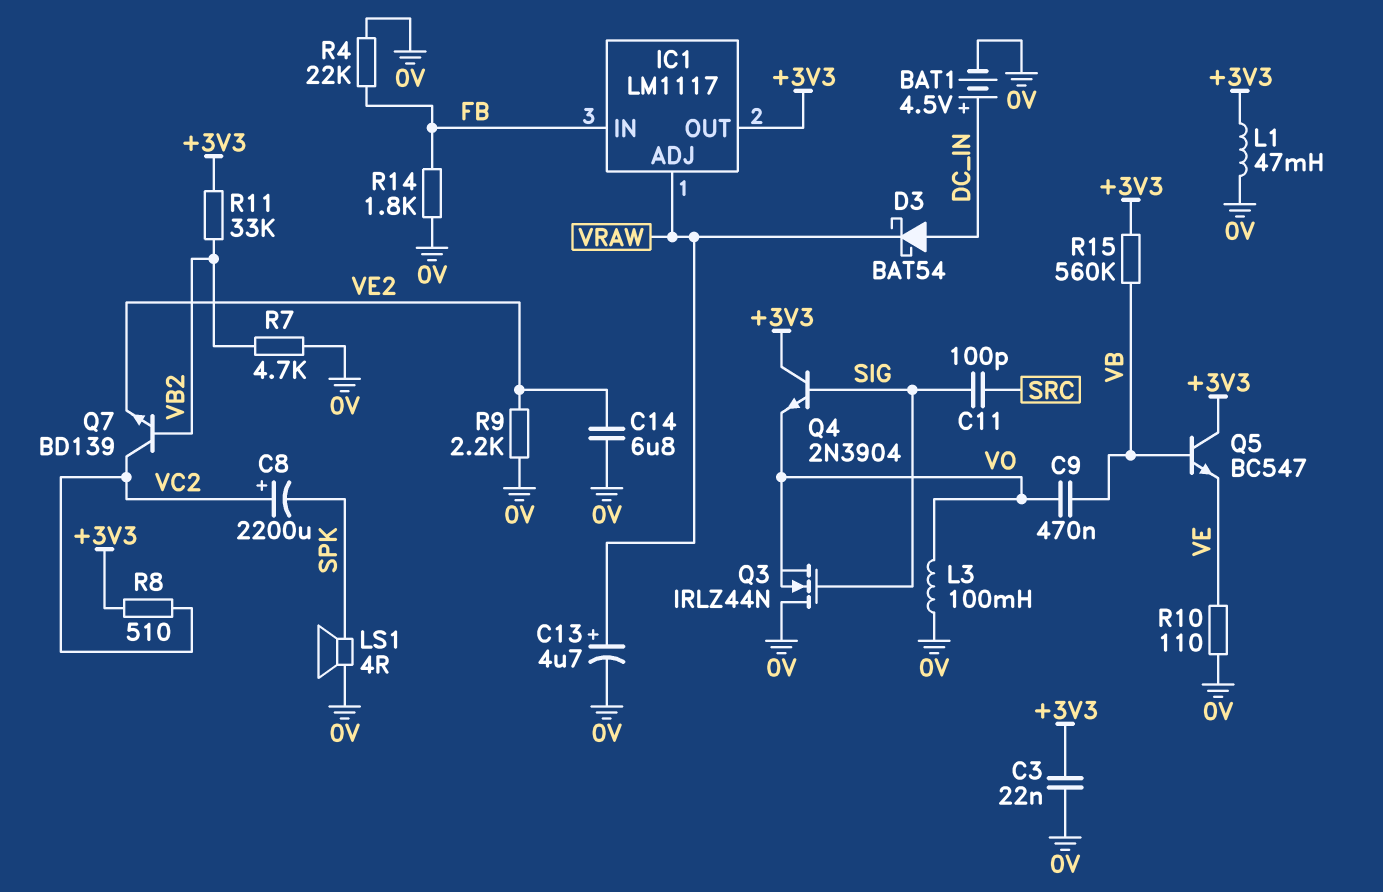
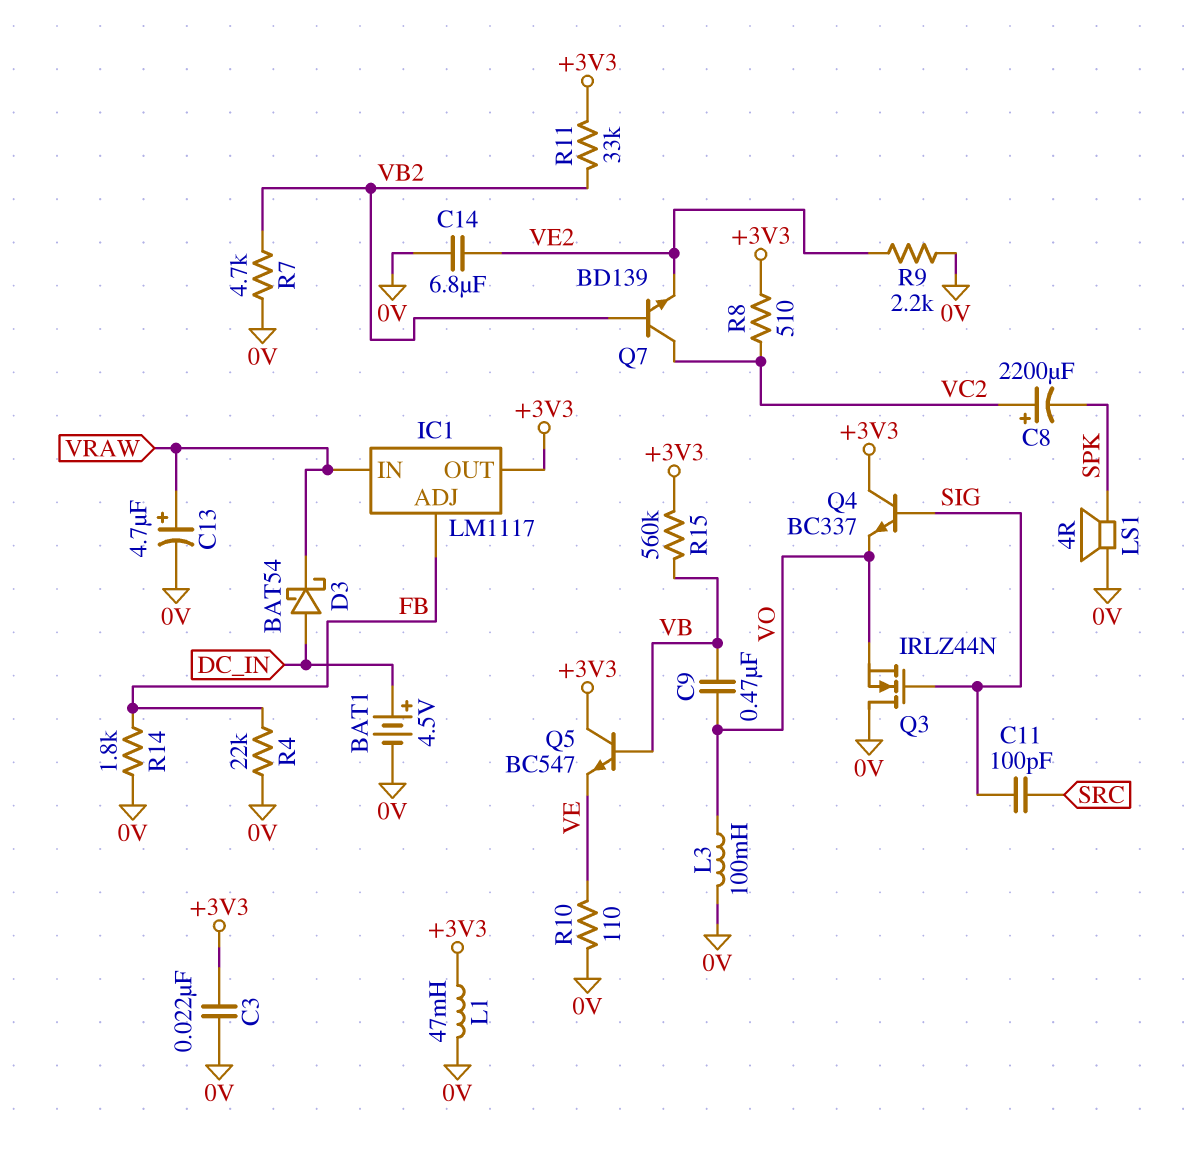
IC1 pin ADJ: VRAW -> FB
IC1 pin IN: FB -> VRAW
Q4: NPN 2N3904 (B SIG, C +3V3, E VO) -> NPN BC337 (B SIG, C +3V3, E VO)

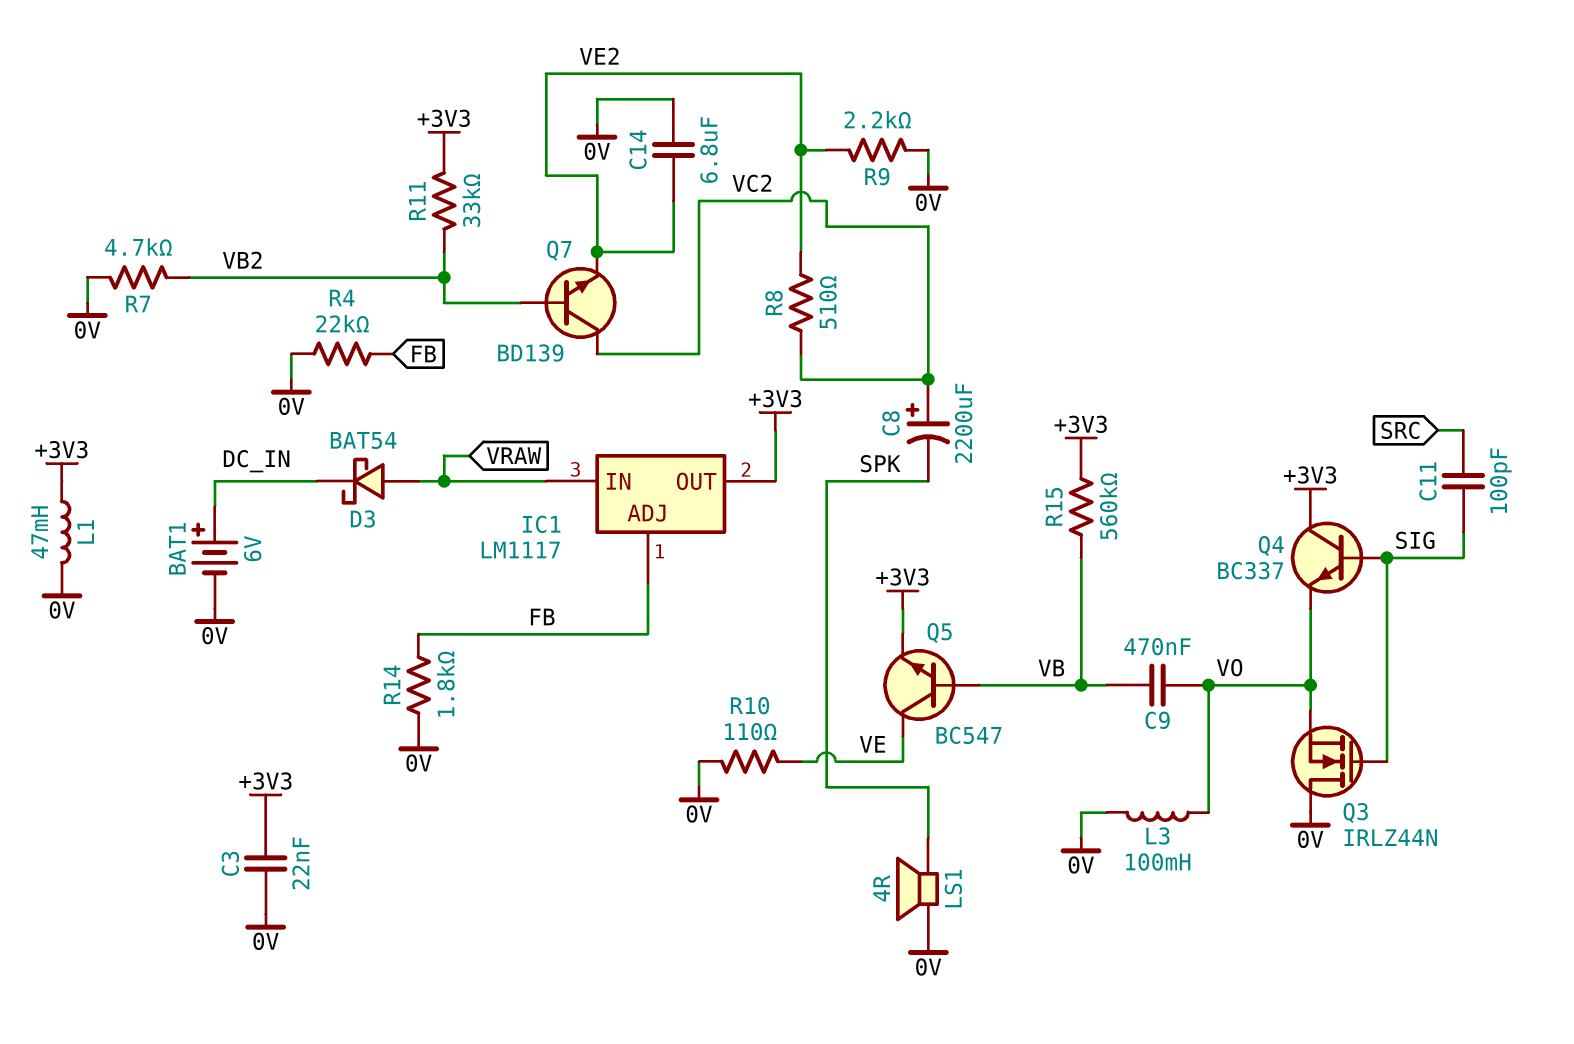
BAT1: 4.5V (plus DC_IN, minus 0V) -> 6V (plus DC_IN, minus 0V)
C13: 4.7uF (plus VRAW, minus 0V) -> none
D3: schottky BAT54 (A DC_IN, K VRAW) -> schottky BAT54 (A VRAW, K DC_IN)
Q5: NPN BC547 (B VB, C +3V3, E VE) -> NPN BC547 (B VB, C VE, E +3V3)
R8: 510 (+3V3, VC2) -> 510 (VC2, VE2)

